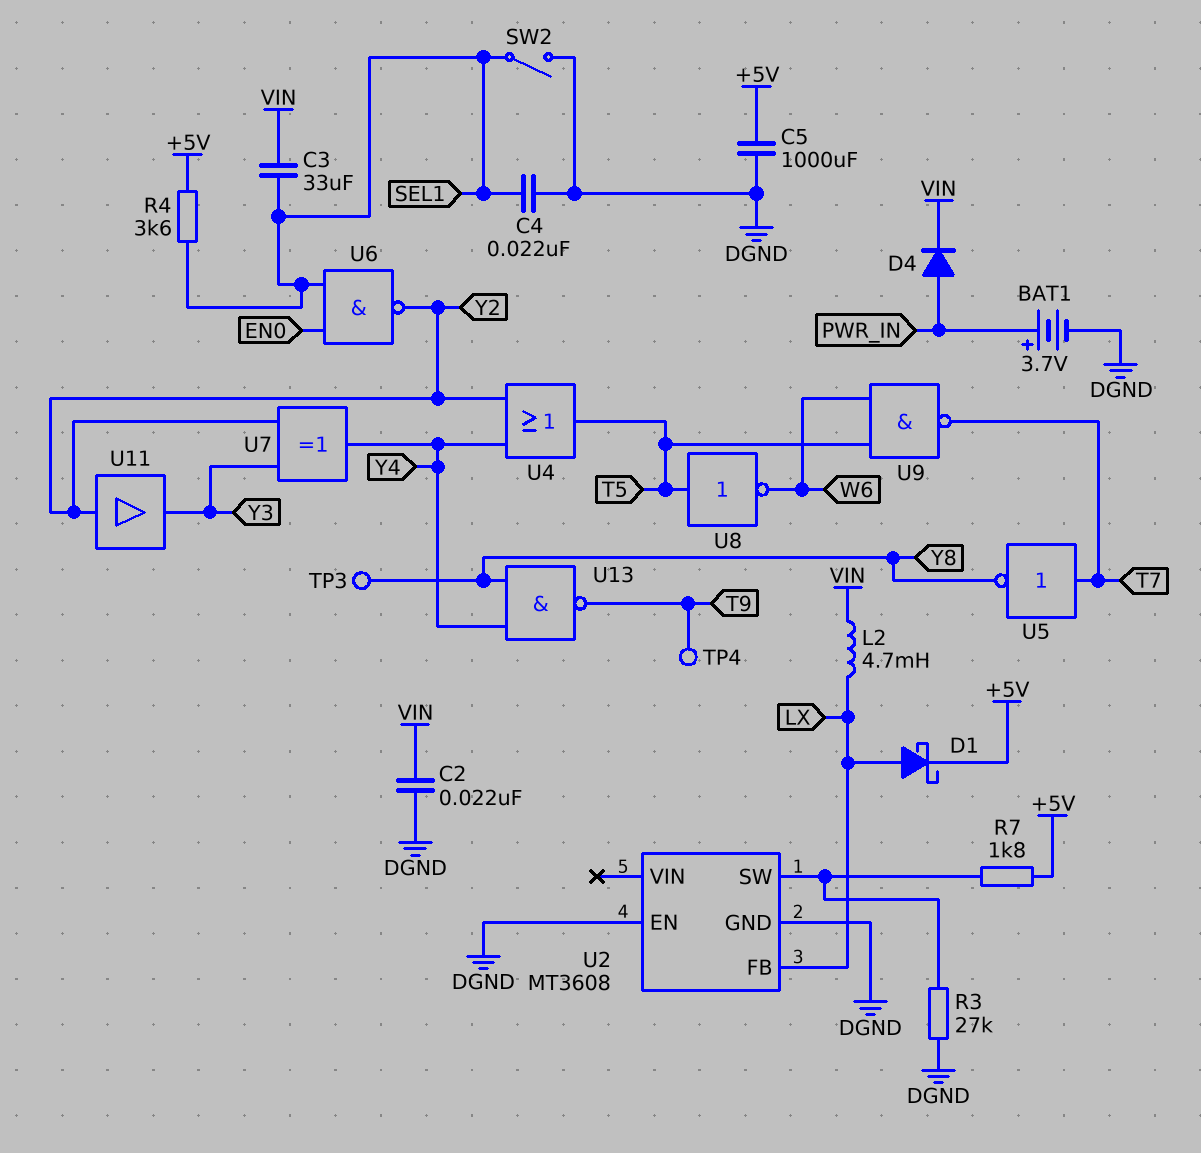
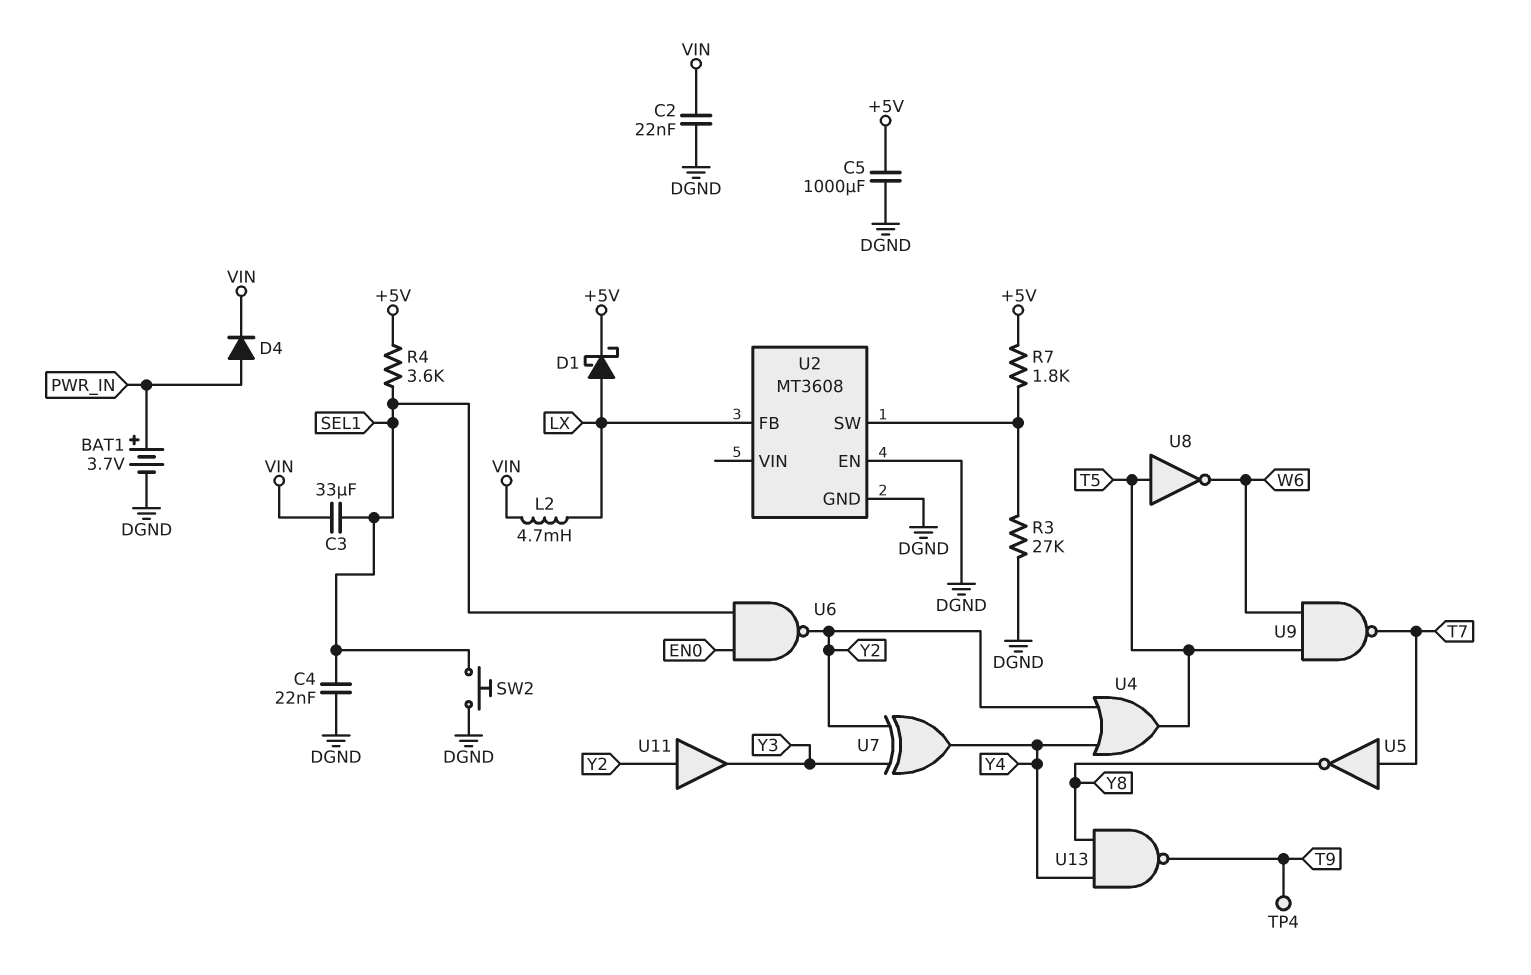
SW2: switch (DGND, SEL1) -> button (DGND, SEL1)
TP3: test point (Y8) -> none

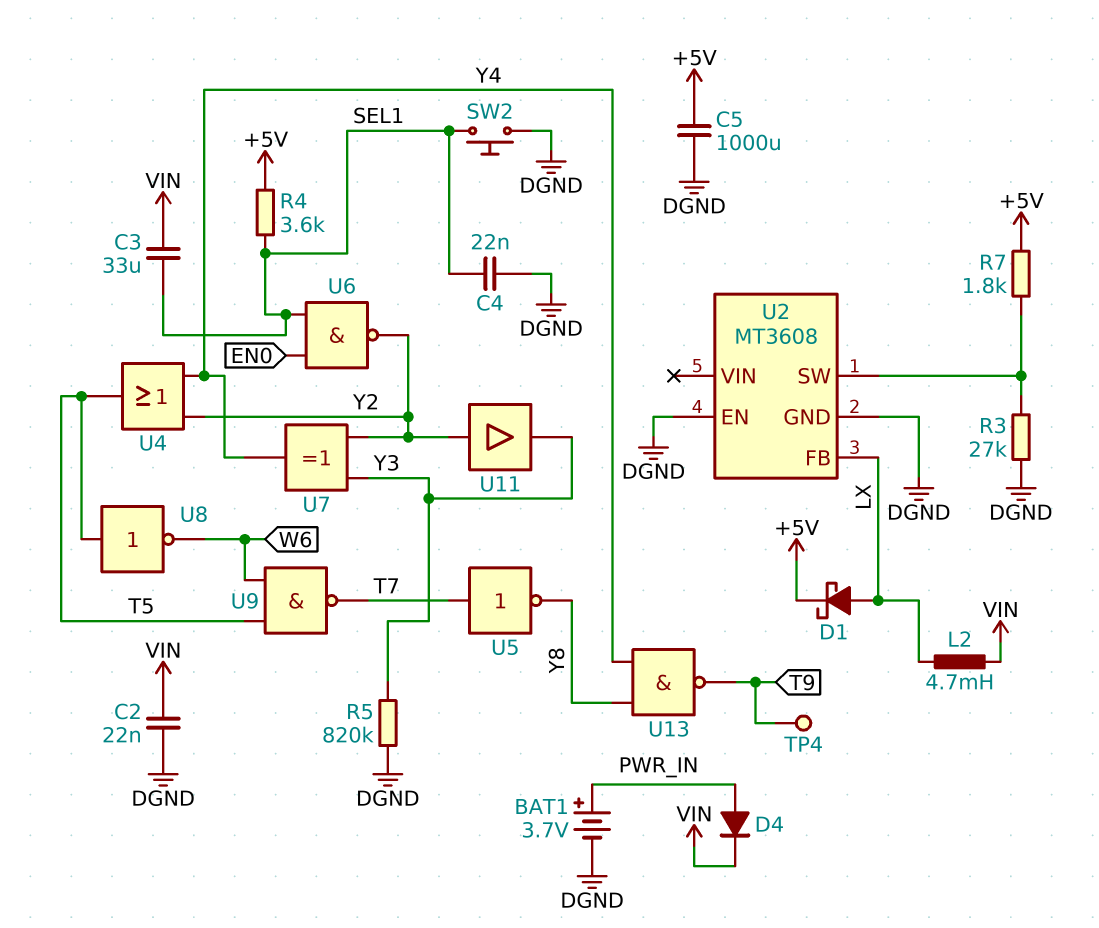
R5: none -> 820k (DGND, Y3)

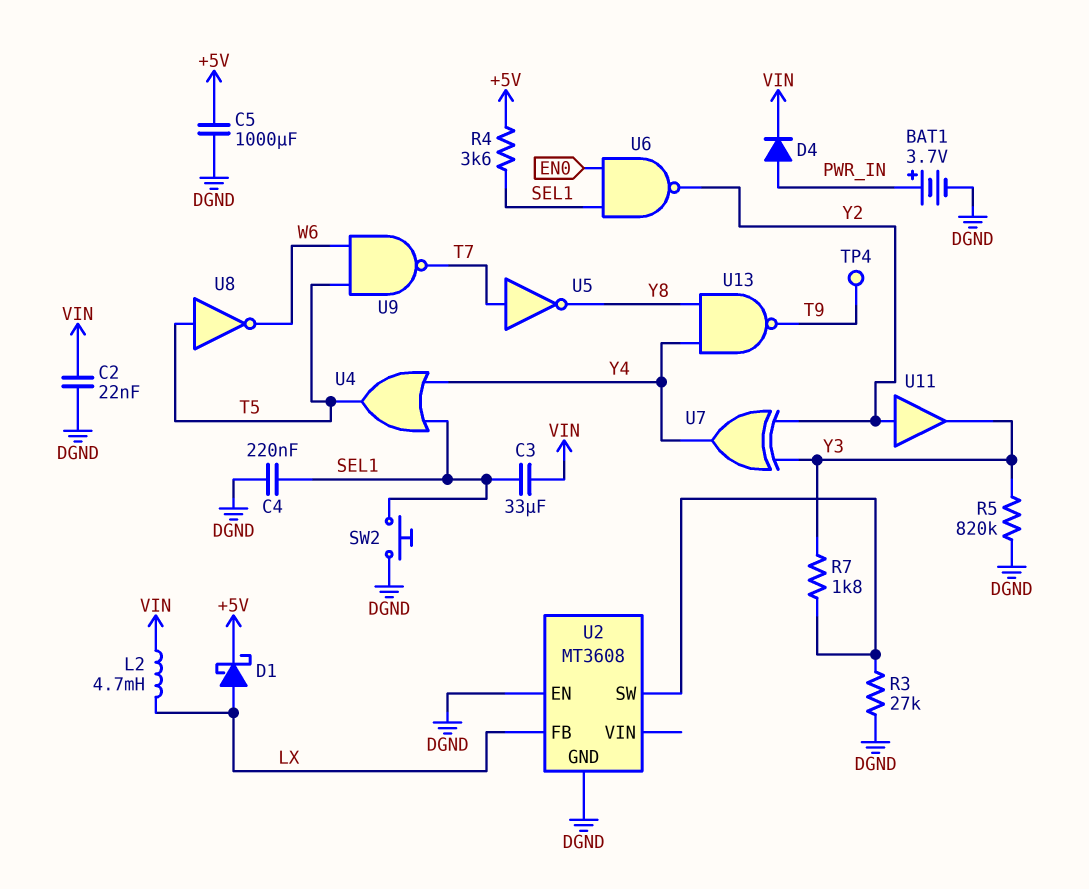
C4: 22nF (DGND, SEL1) -> 220nF (DGND, SEL1)
R7: 1.8k (+5V, U2/SW) -> 1.8k (U2/SW, Y3)
U4: OR (in Y2, in Y4, out T5) -> OR (in SEL1, in Y4, out T5)

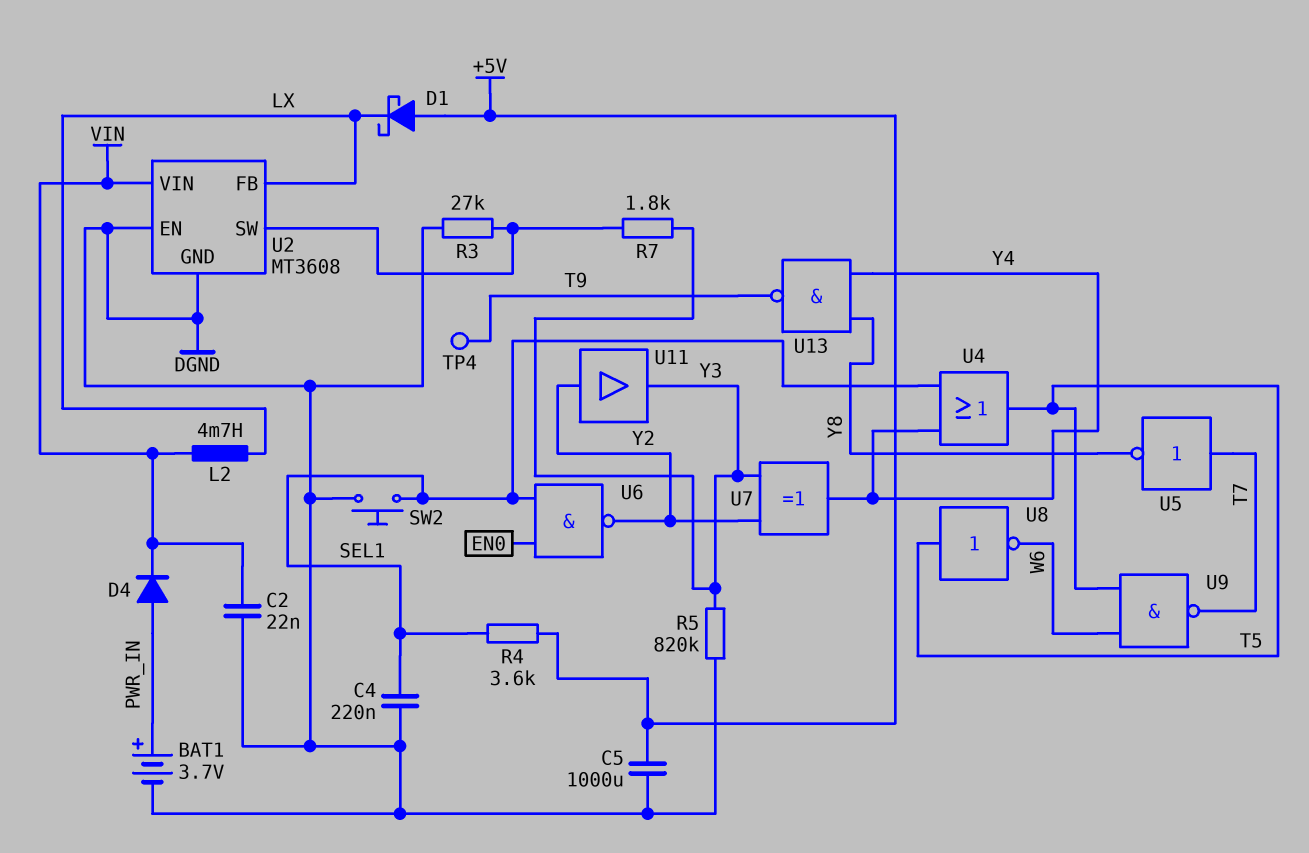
C3: 33uF (SEL1, VIN) -> none
D1: schottky (A LX, K +5V) -> schottky (A +5V, K LX)
U2 pin VIN: none -> VIN

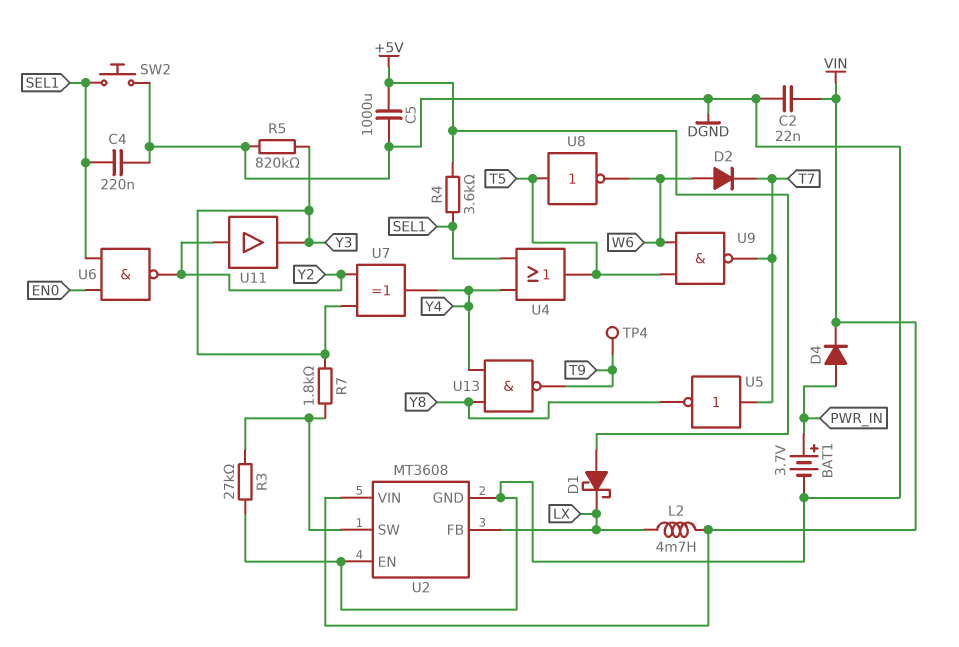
D2: none -> diode (A W6, K T7)

